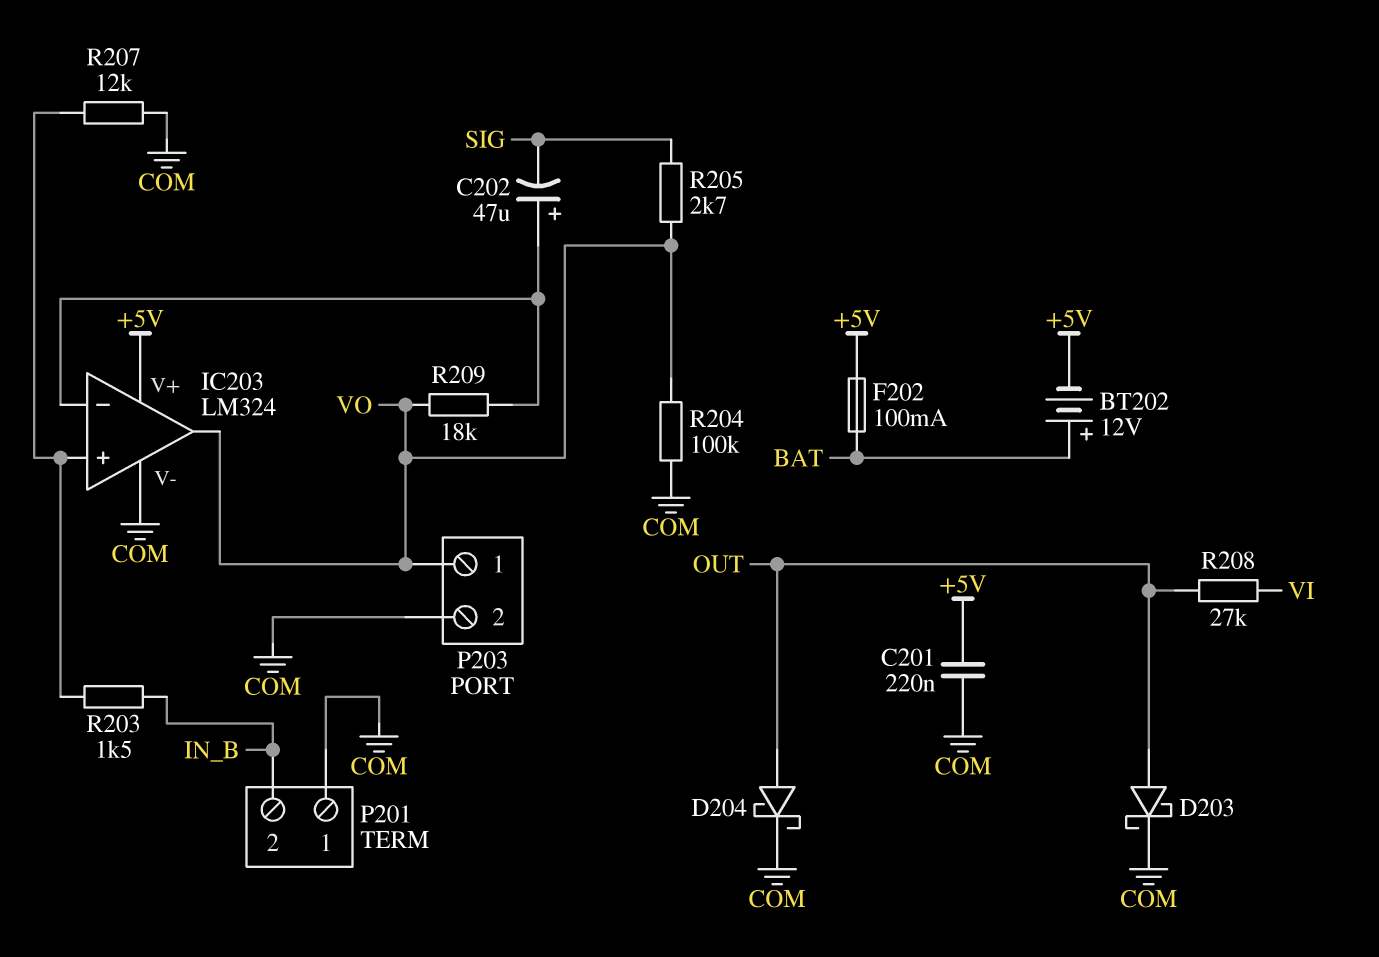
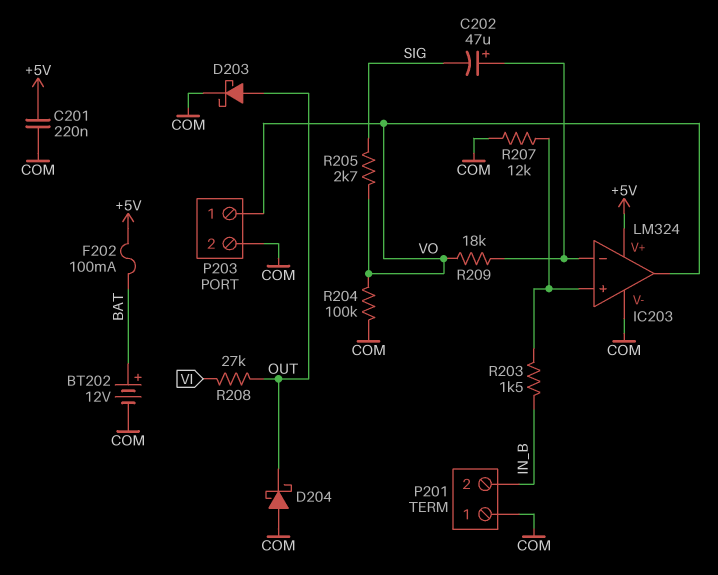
BT202: 12V (plus BAT, minus +5V) -> 12V (plus BAT, minus COM)
D204: schottky (A OUT, K COM) -> schottky (A COM, K OUT)

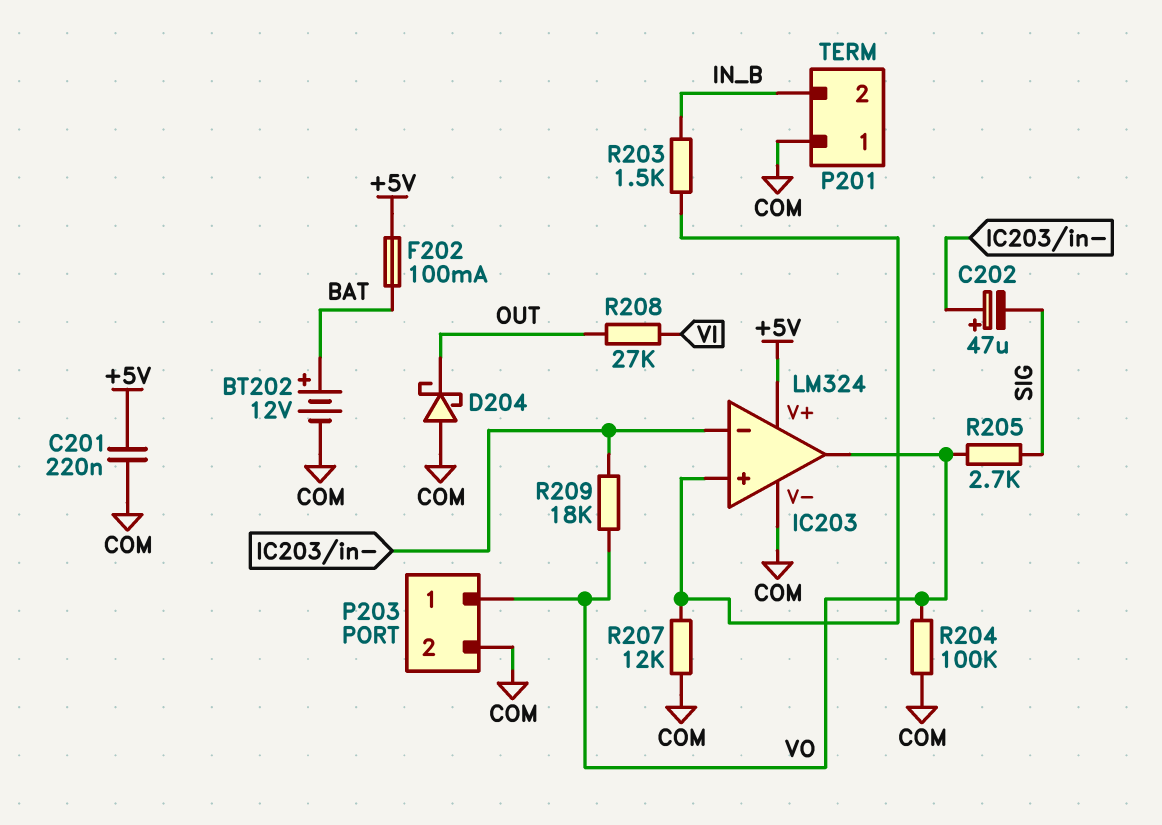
D203: schottky (A OUT, K COM) -> none

